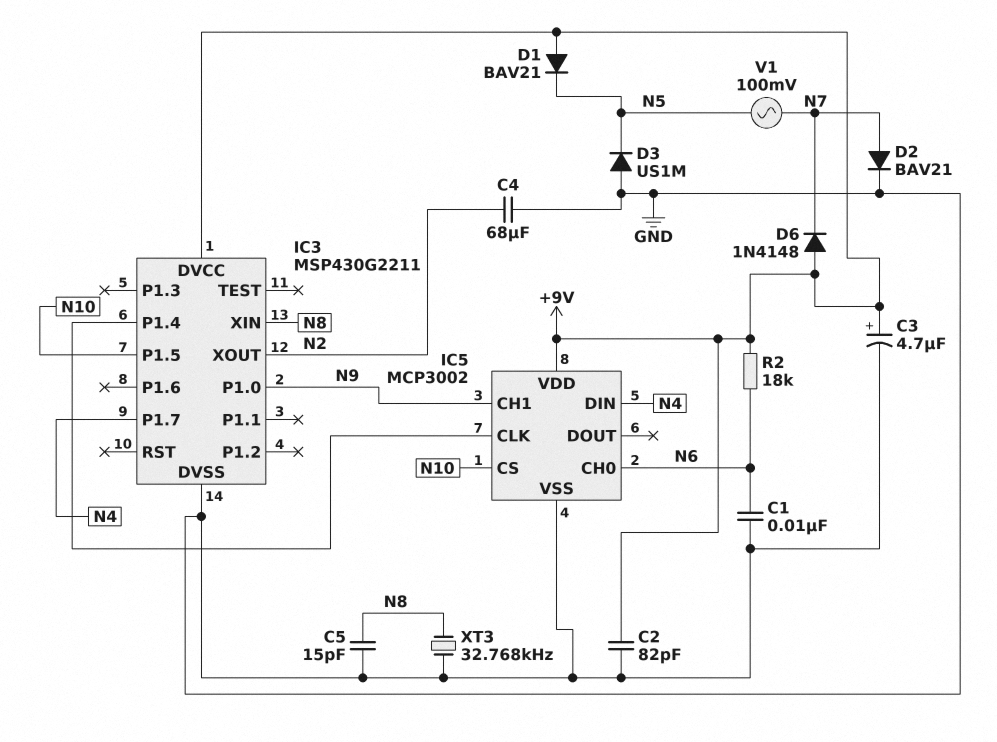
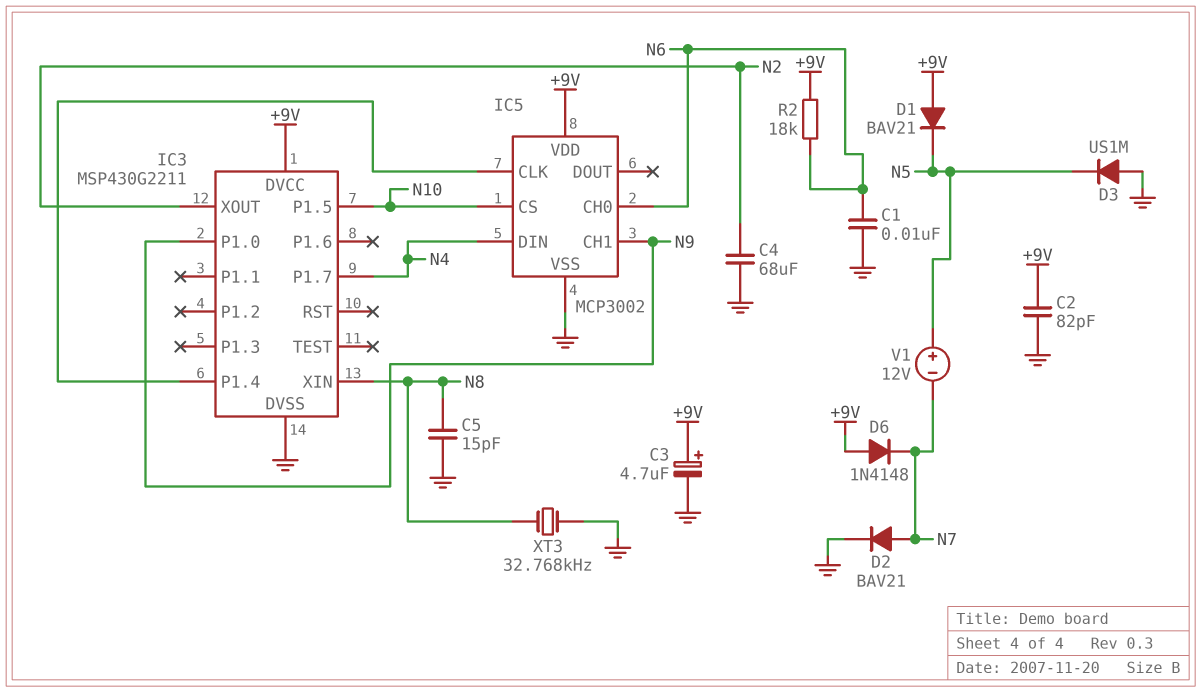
V1: AC 100mV (N5, N7) -> 12V (plus N5, minus N7)

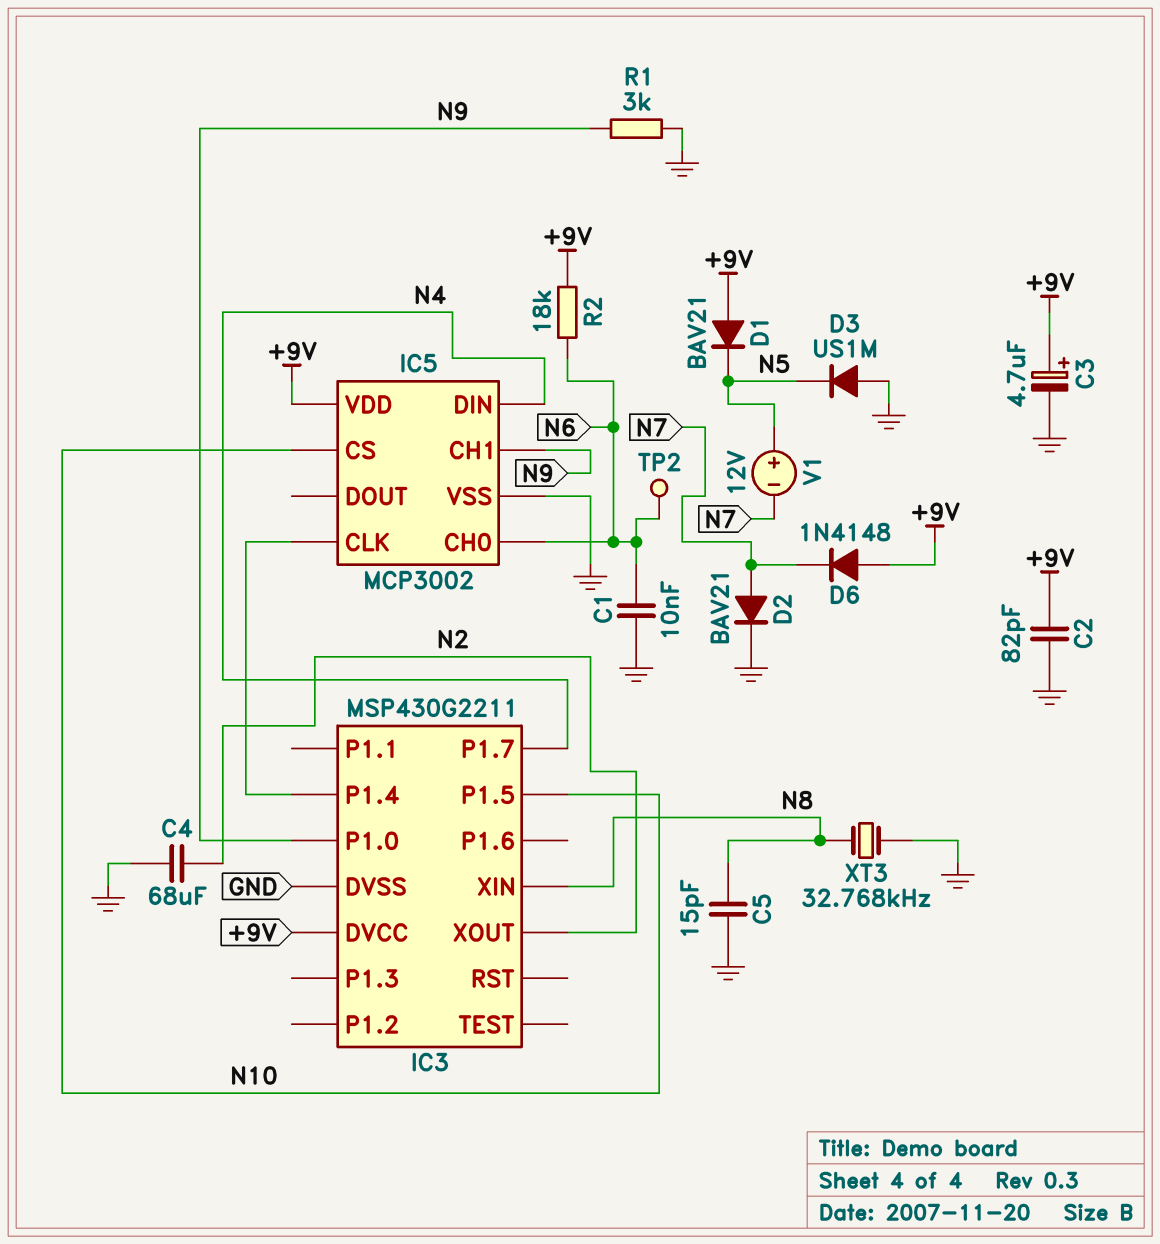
R1: none -> 3k (GND, N9)
TP2: none -> test point (N6)

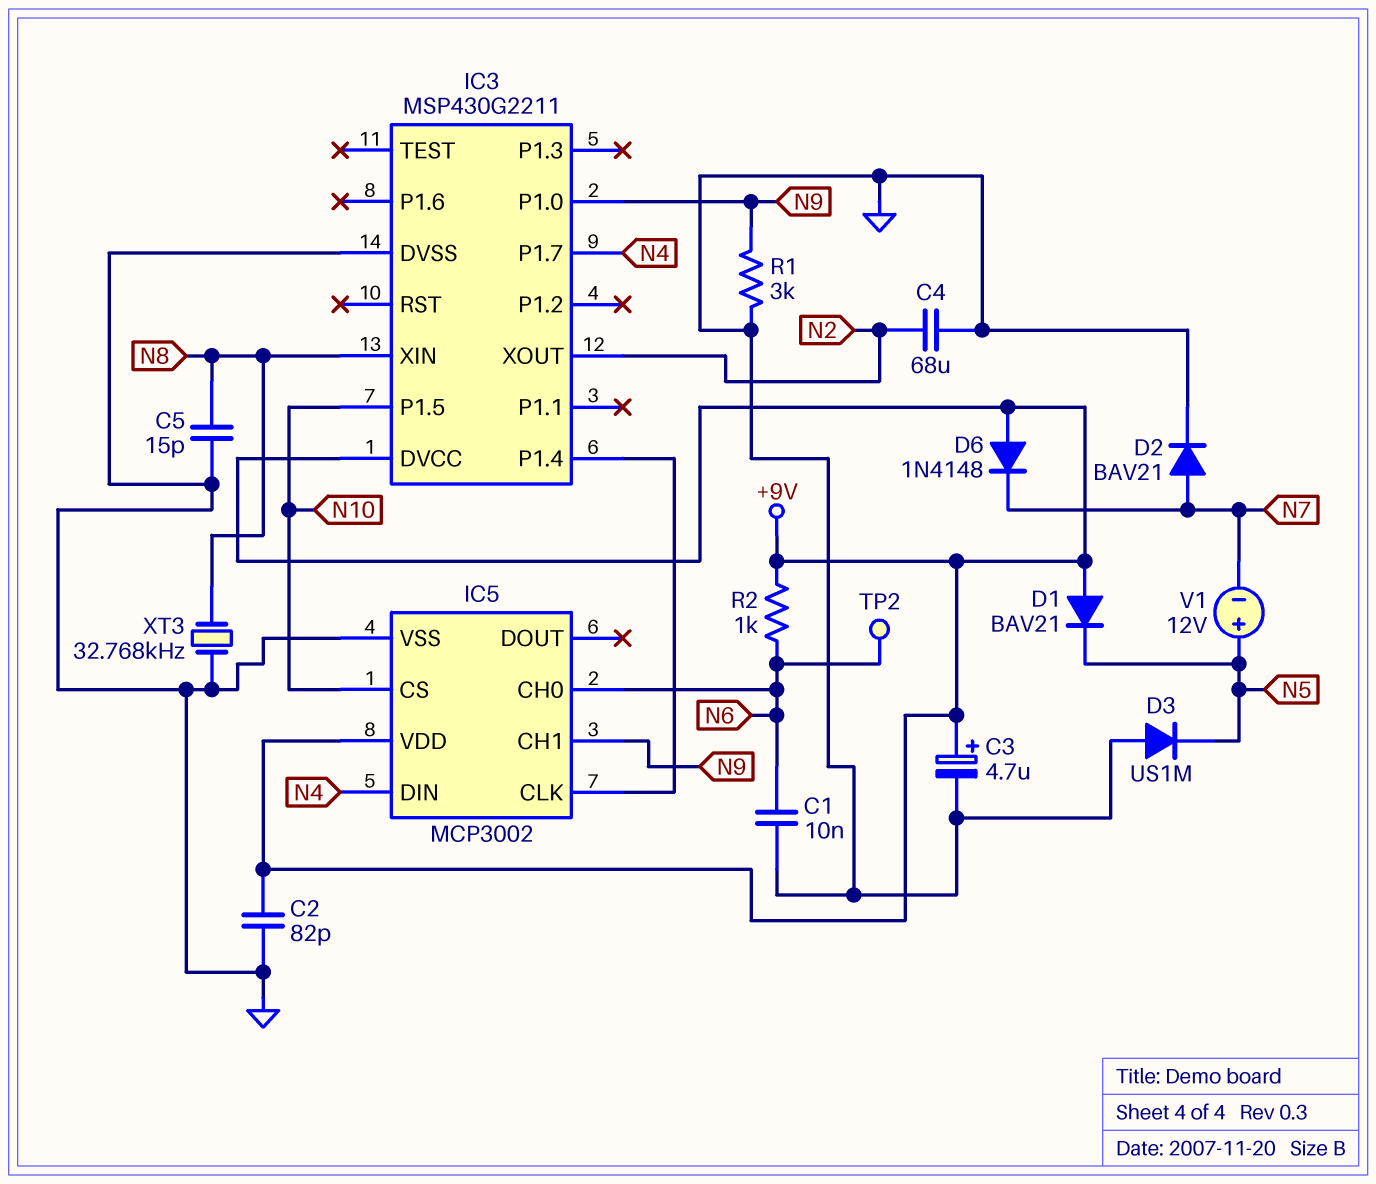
R2: 18k (+9V, N6) -> 1k (+9V, N6)

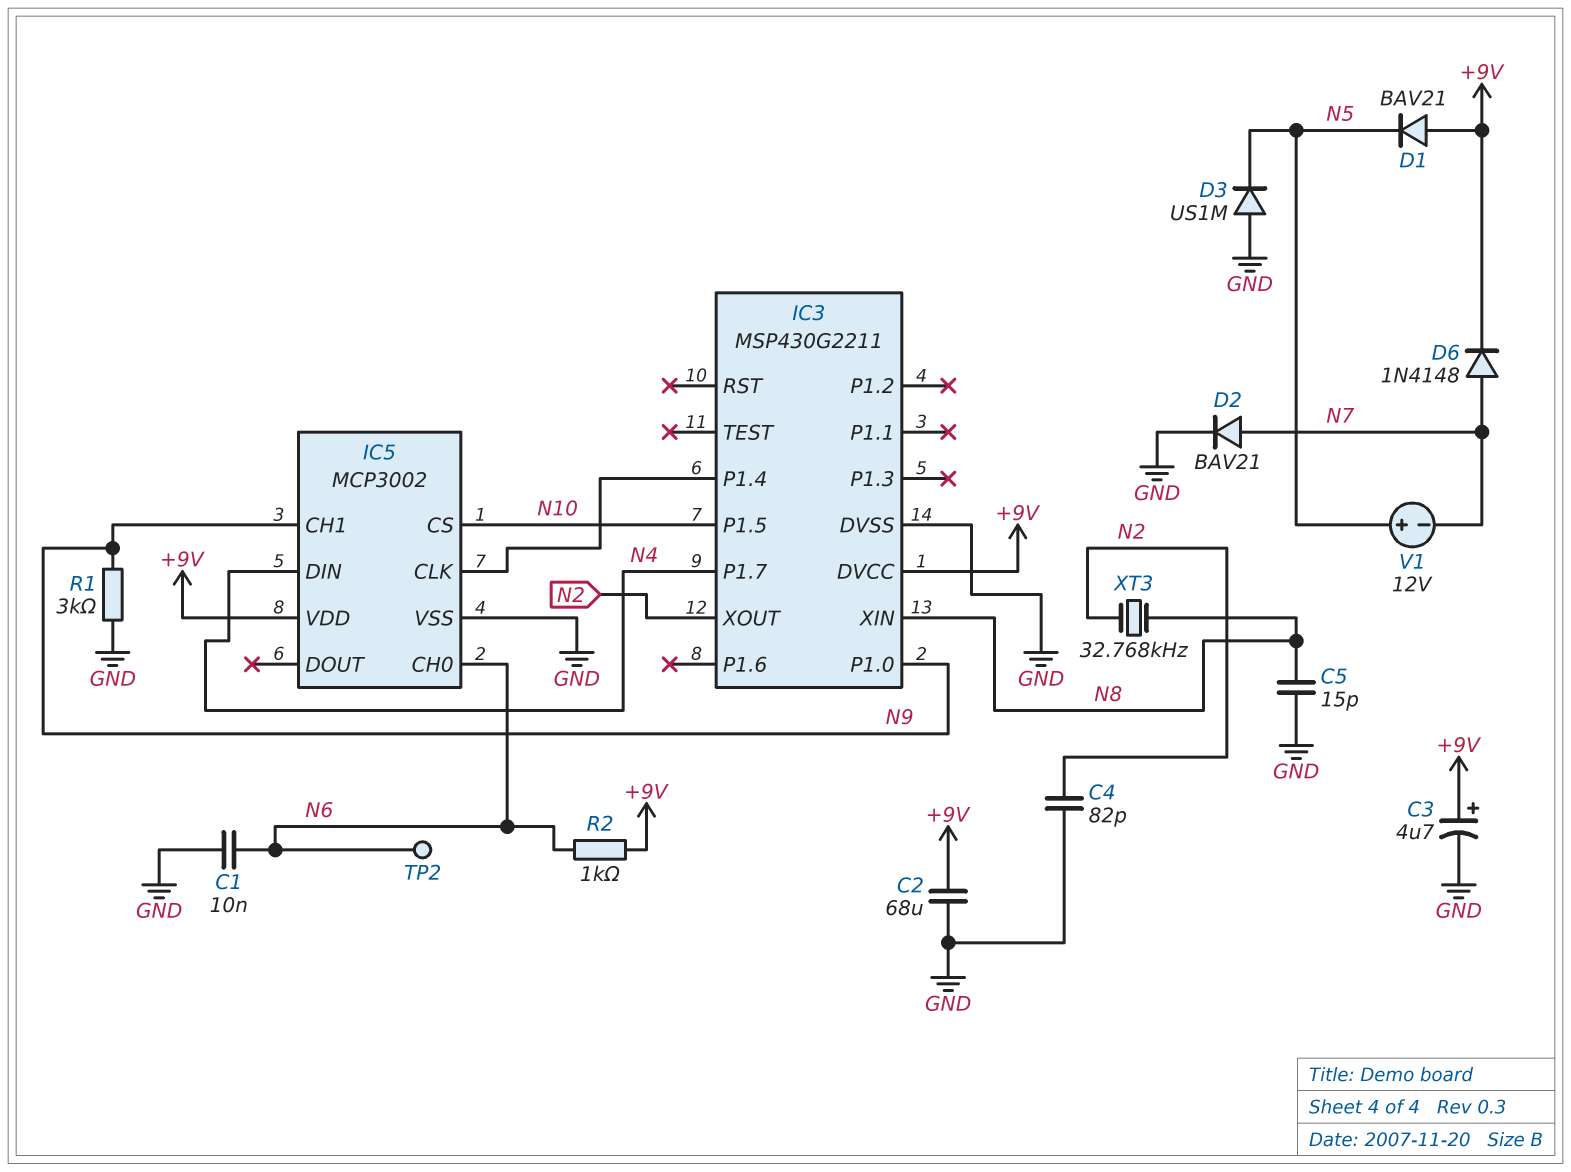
C2: 82pF (+9V, GND) -> 68uF (+9V, GND)
C4: 68uF (GND, N2) -> 82pF (GND, N2)
D6: diode 1N4148 (A +9V, K N7) -> diode 1N4148 (A N7, K +9V)
XT3: 32.768kHz (GND, N8) -> 32.768kHz (N2, N8)

